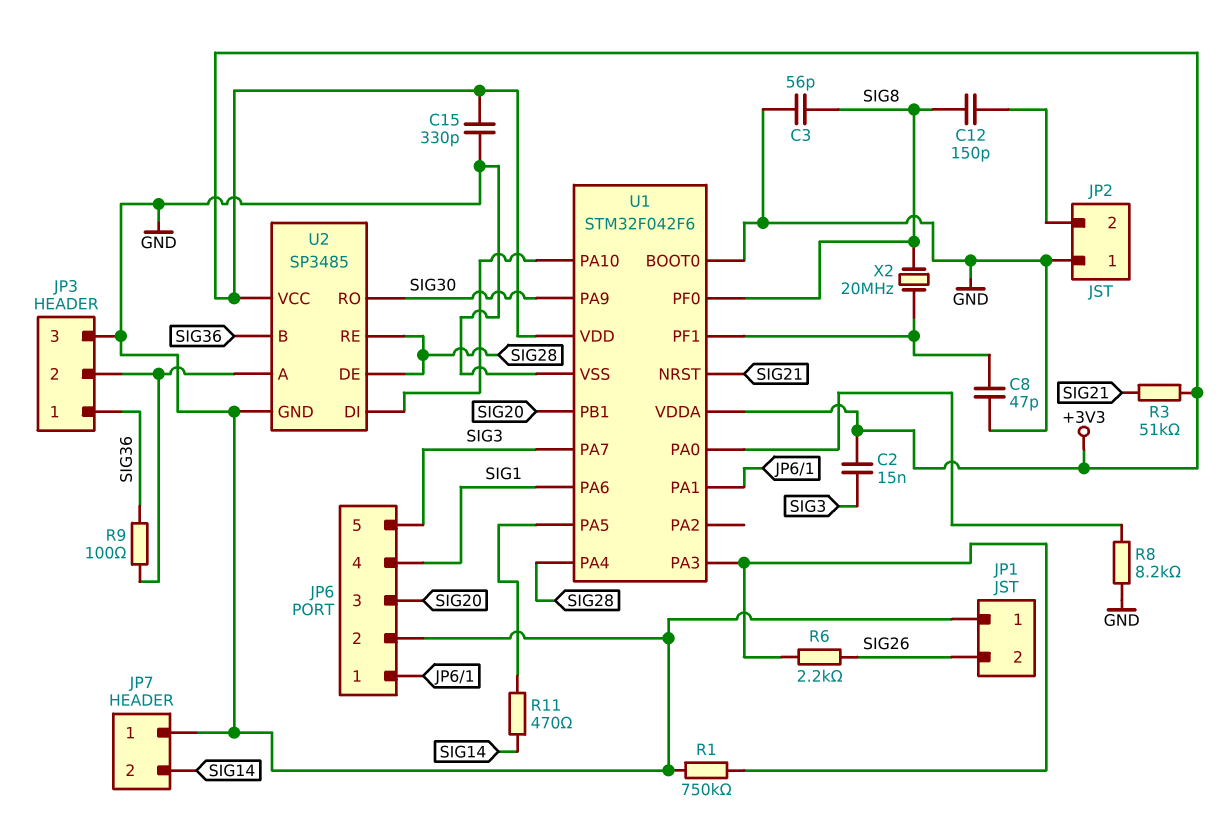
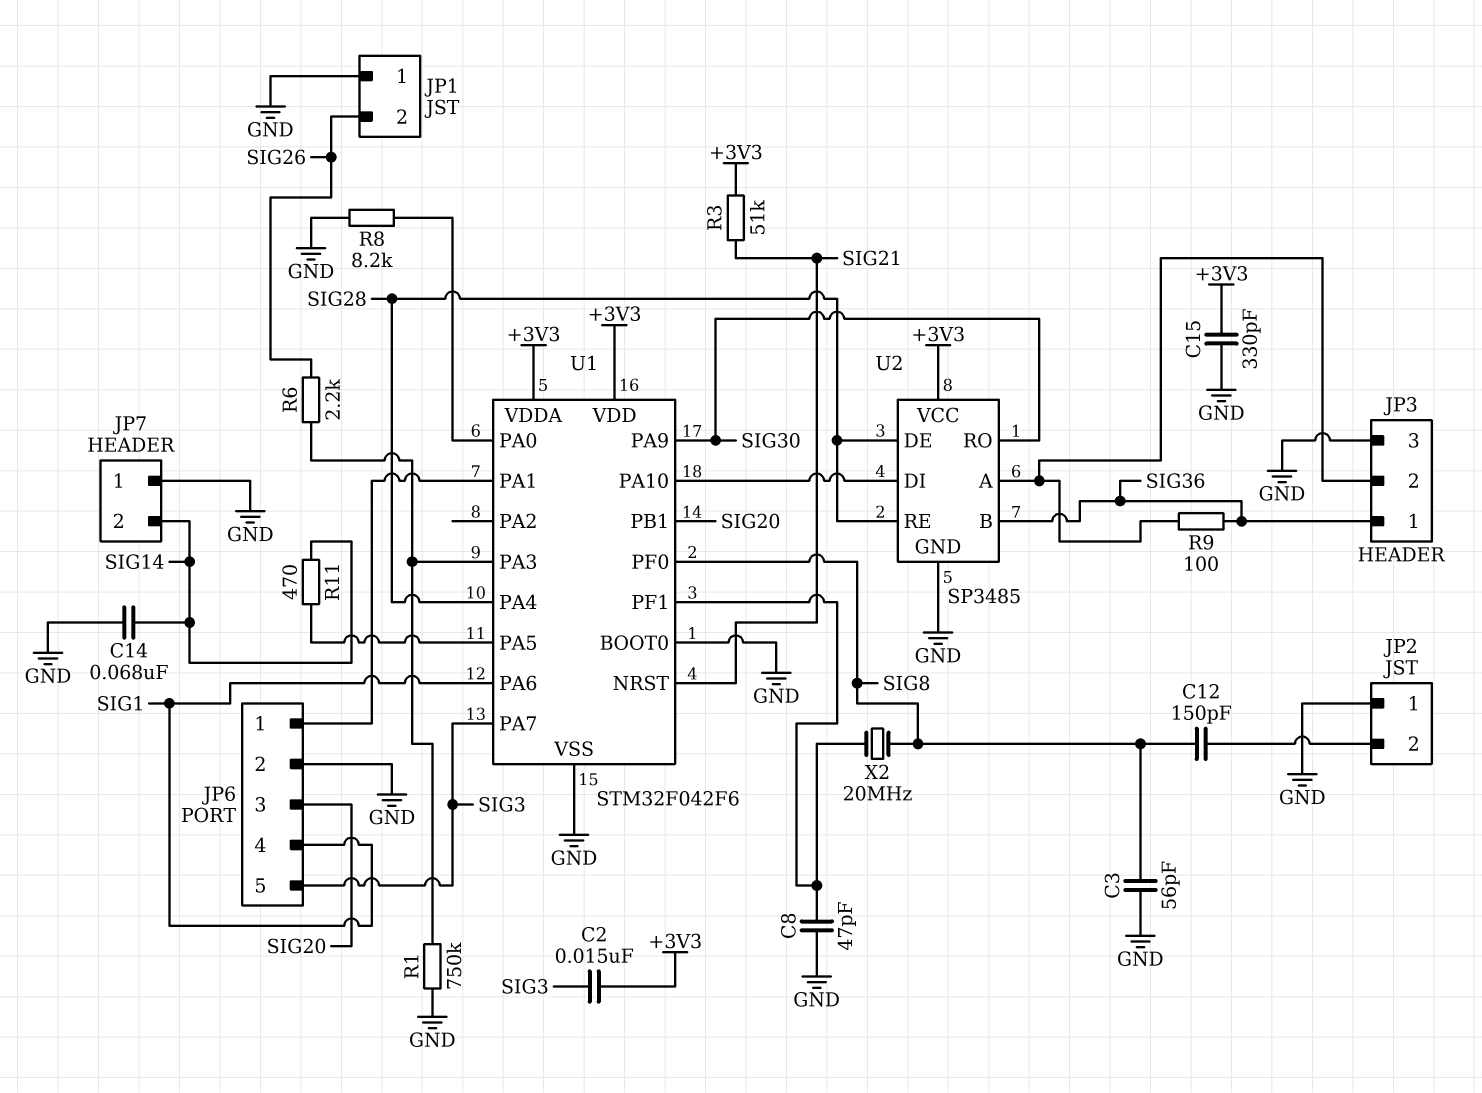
C14: none -> 68nF (GND, SIG14)

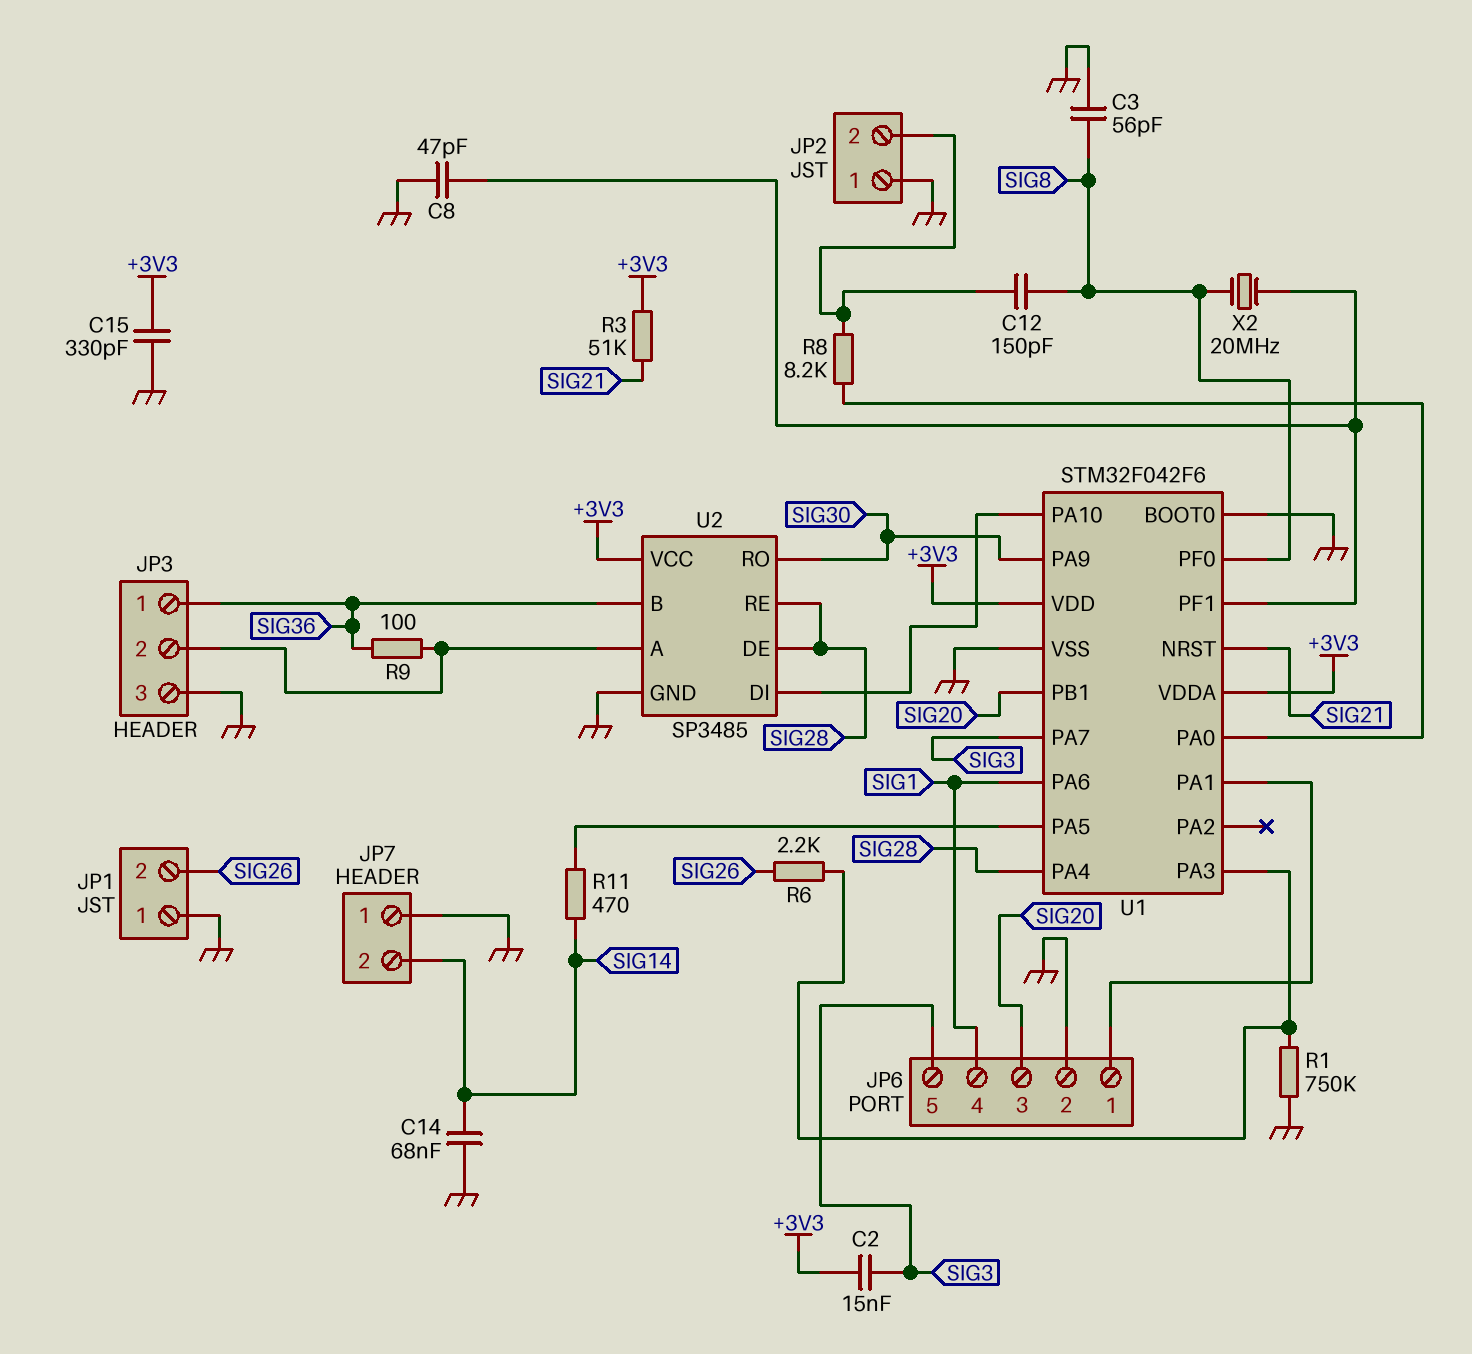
R8: 8.2k (GND, U1/PA0) -> 8.2k (JP2/2, U1/PA0)

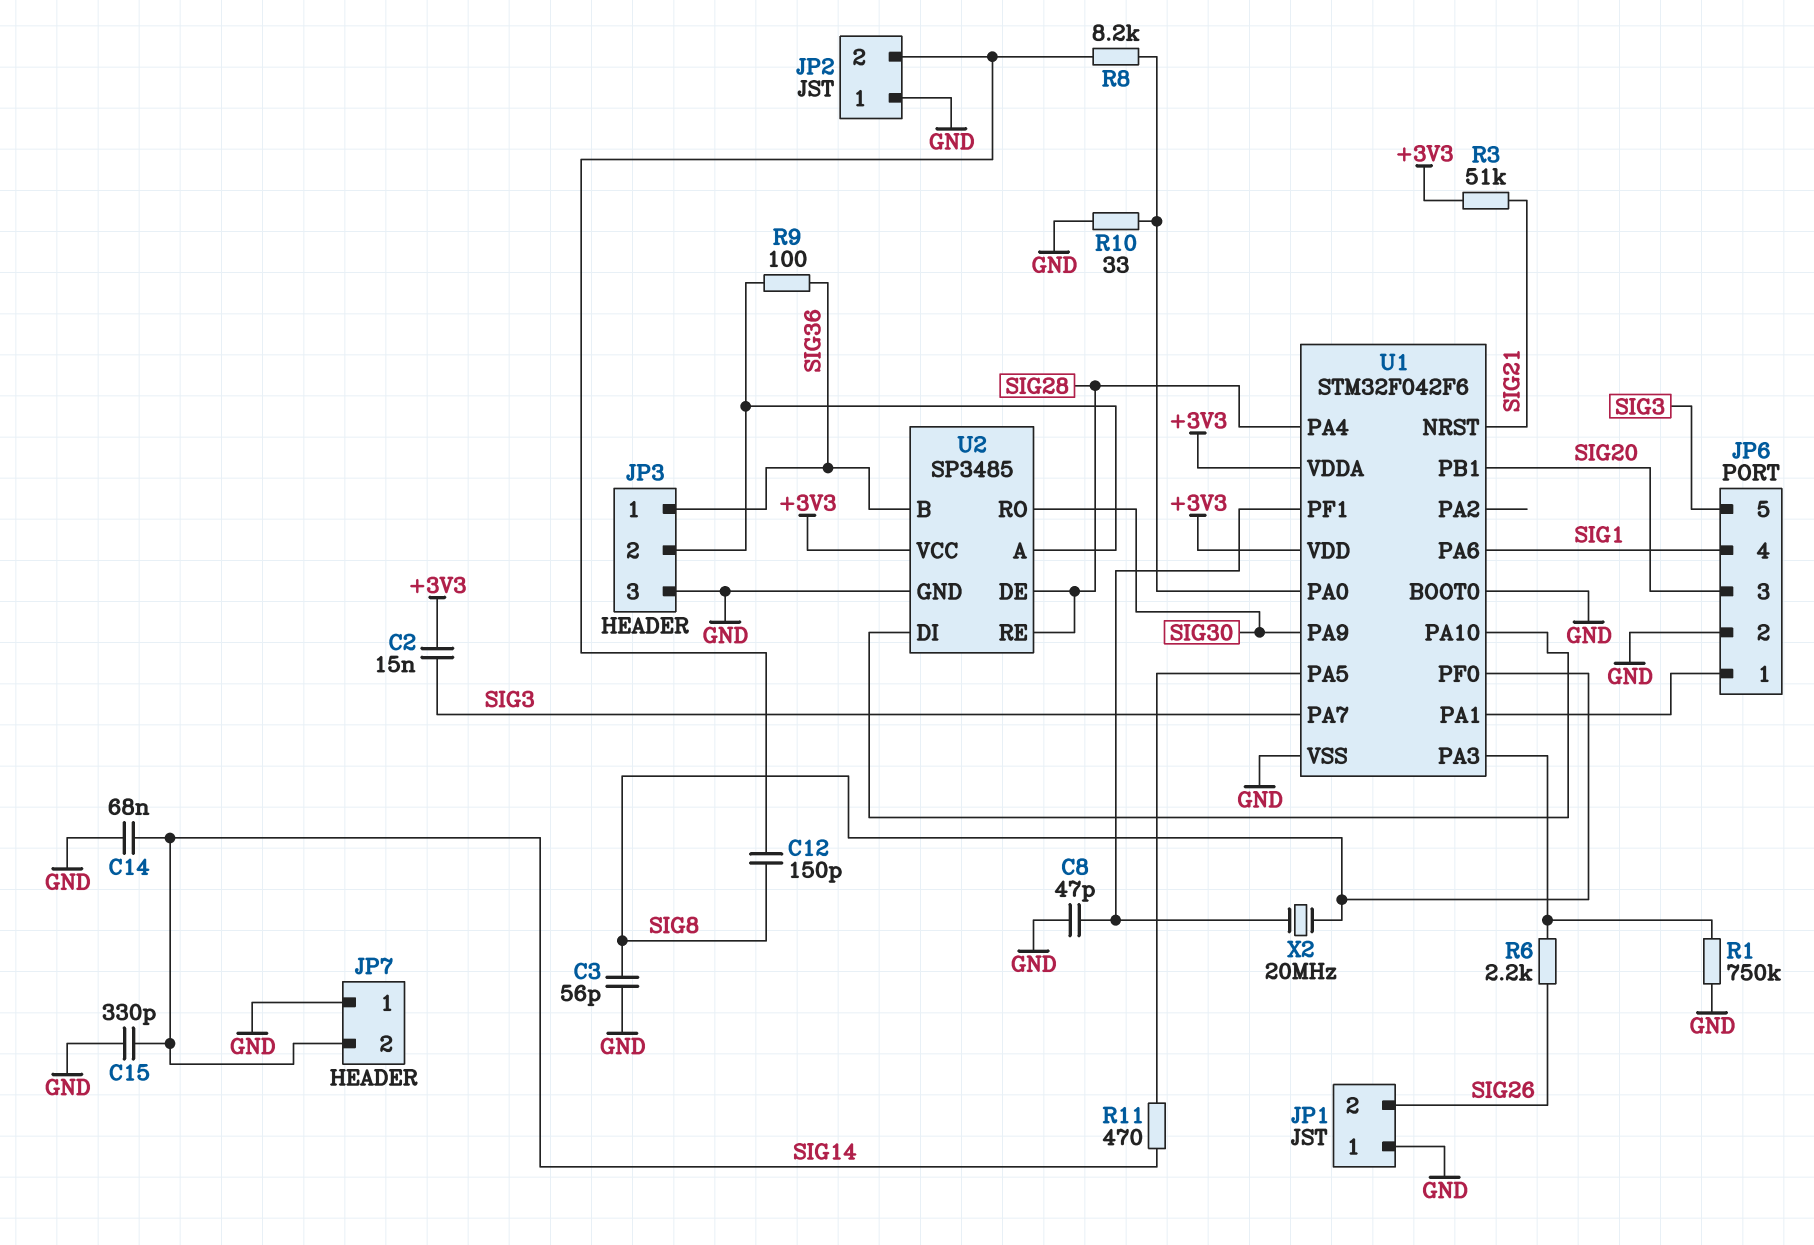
C15: 330pF (+3V3, GND) -> 330pF (GND, SIG14)
R10: none -> 33 (GND, U1/PA0)

